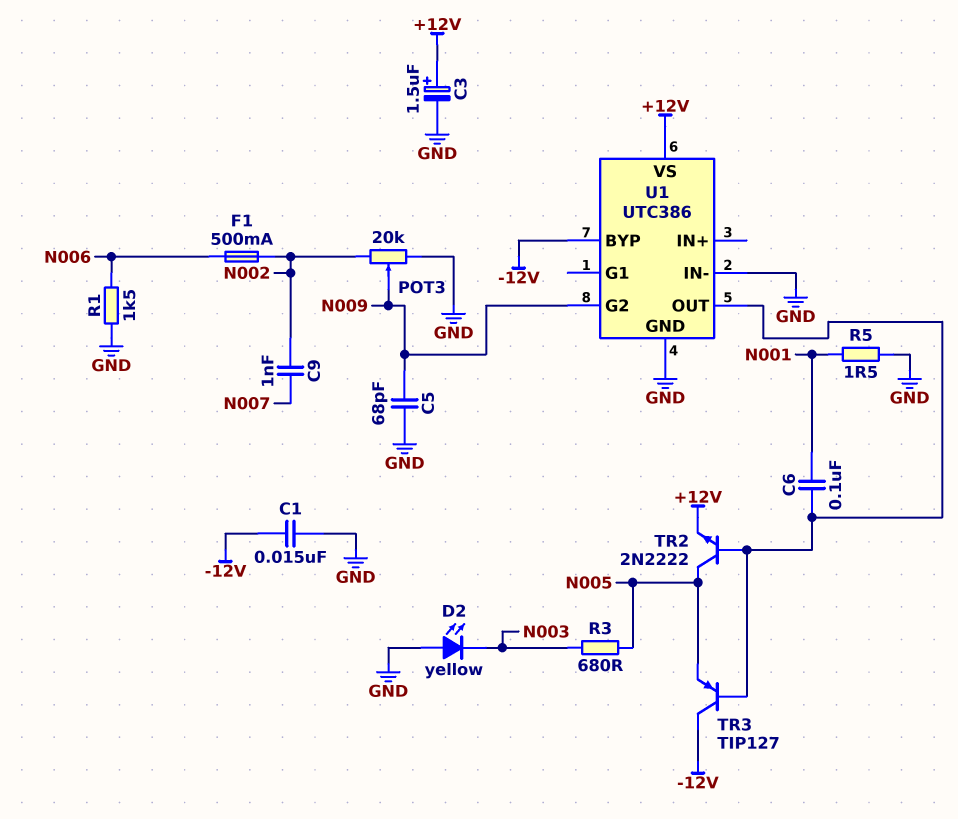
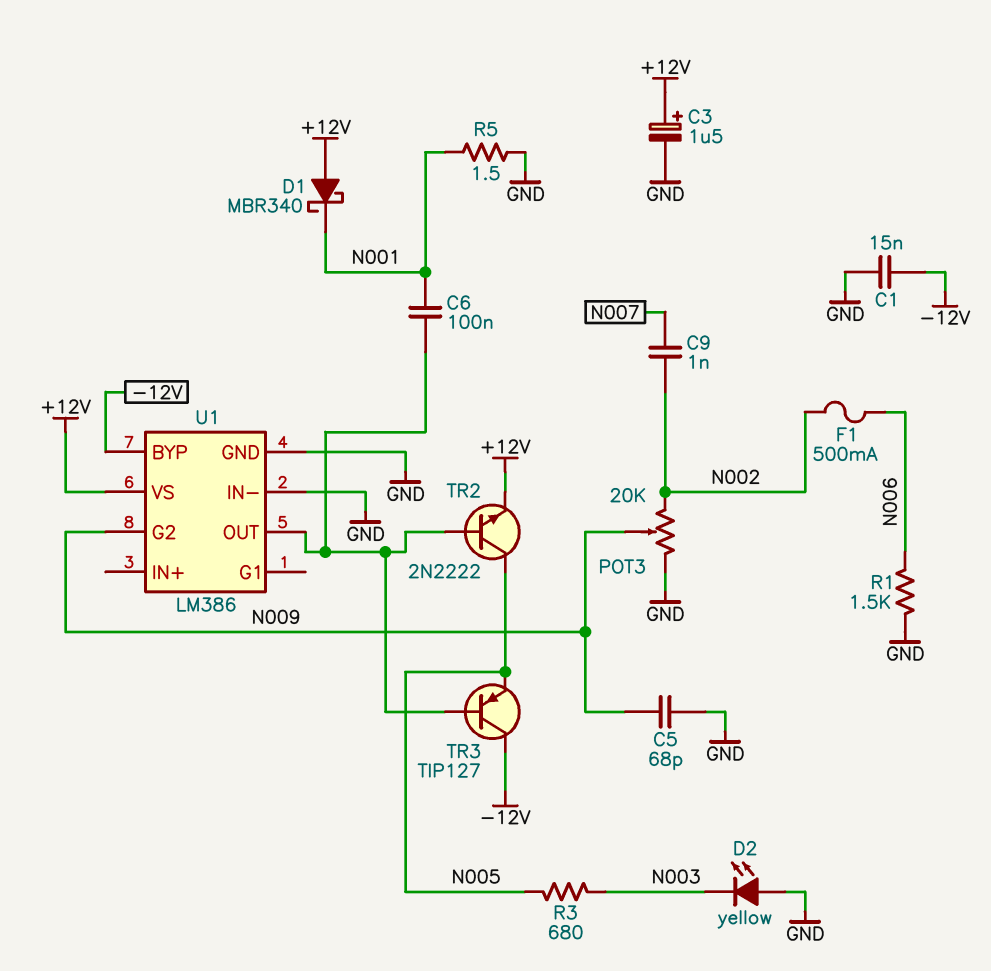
D1: none -> schottky MBR340 (A +12V, K N001)
U1: UTC386 -> LM386

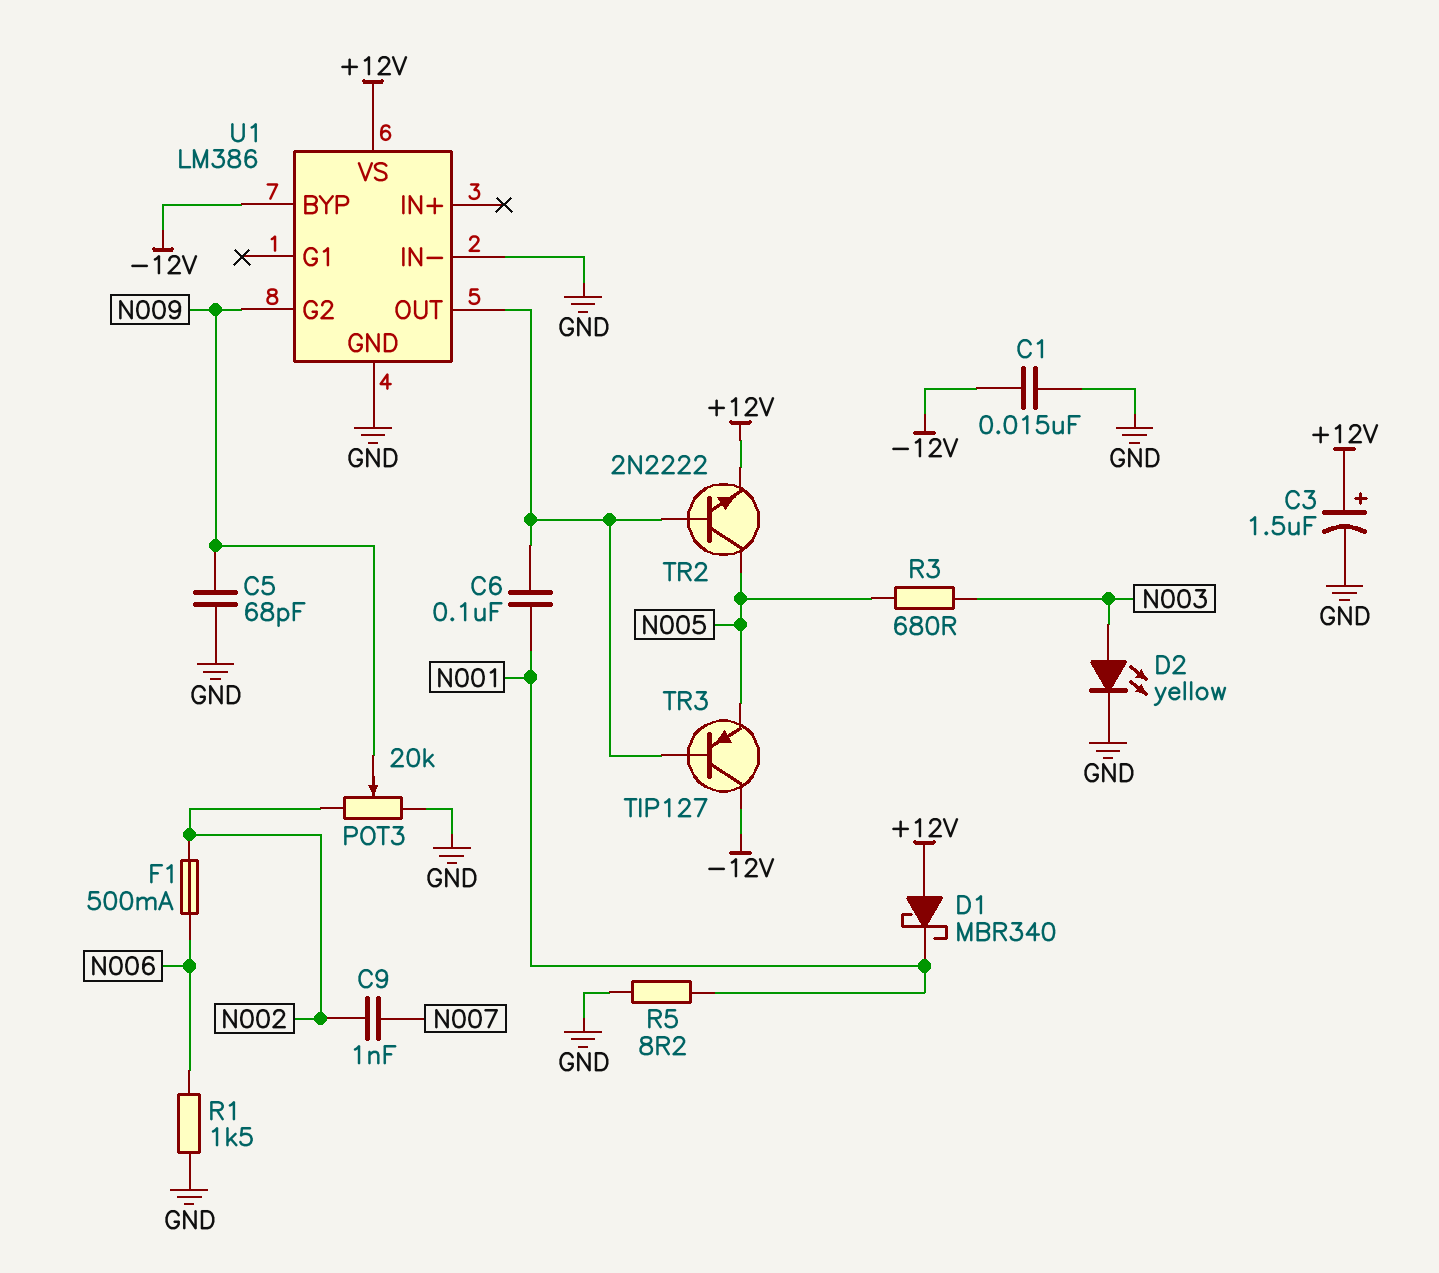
D2: LED yellow (A GND, K N003) -> LED yellow (A N003, K GND)
R5: 1.5 (GND, N001) -> 8.2 (GND, N001)

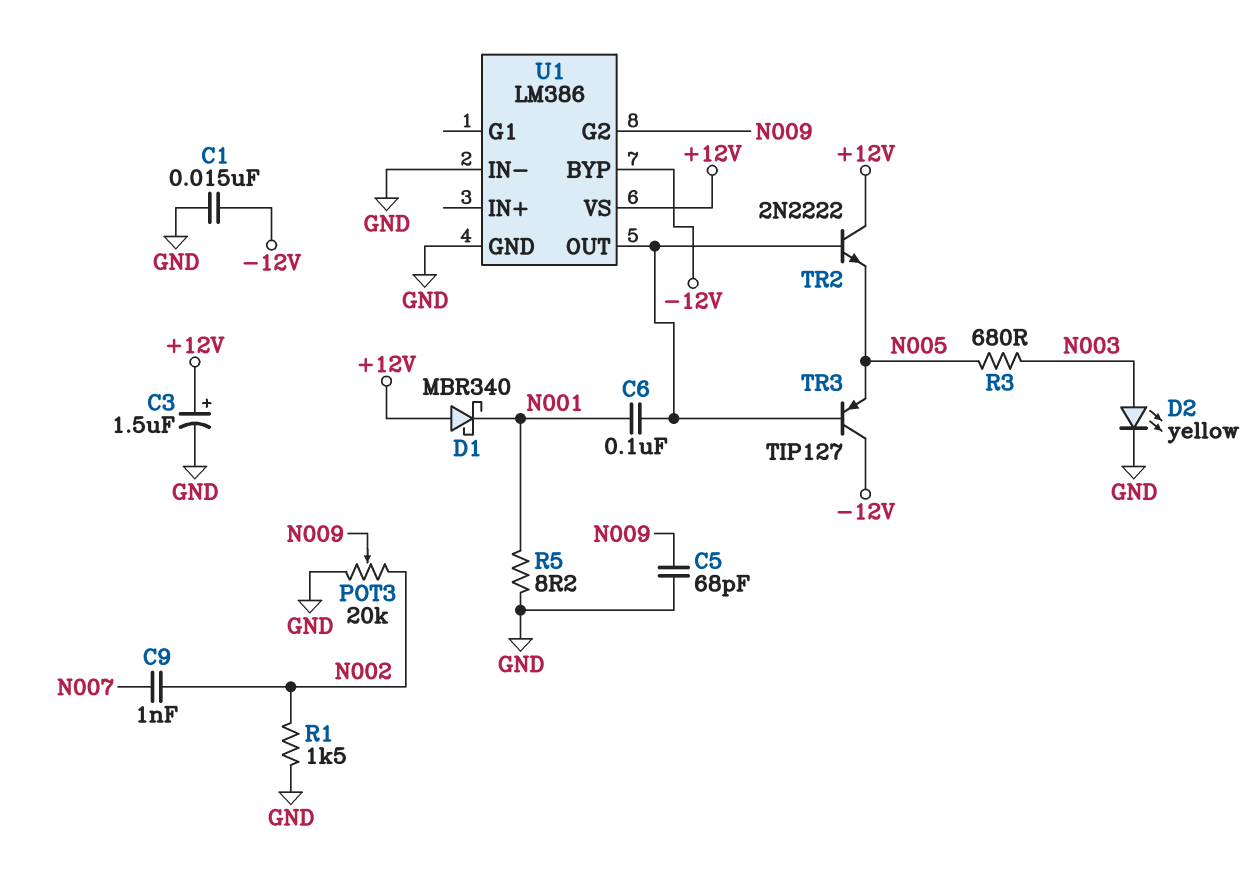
F1: 500mA (N002, N006) -> none
R1: 1.5k (GND, N006) -> 1.5k (GND, N002)
TR2: NPN 2N2222 (B U1/OUT, C N005, E +12V) -> NPN 2N2222 (B U1/OUT, C +12V, E N005)

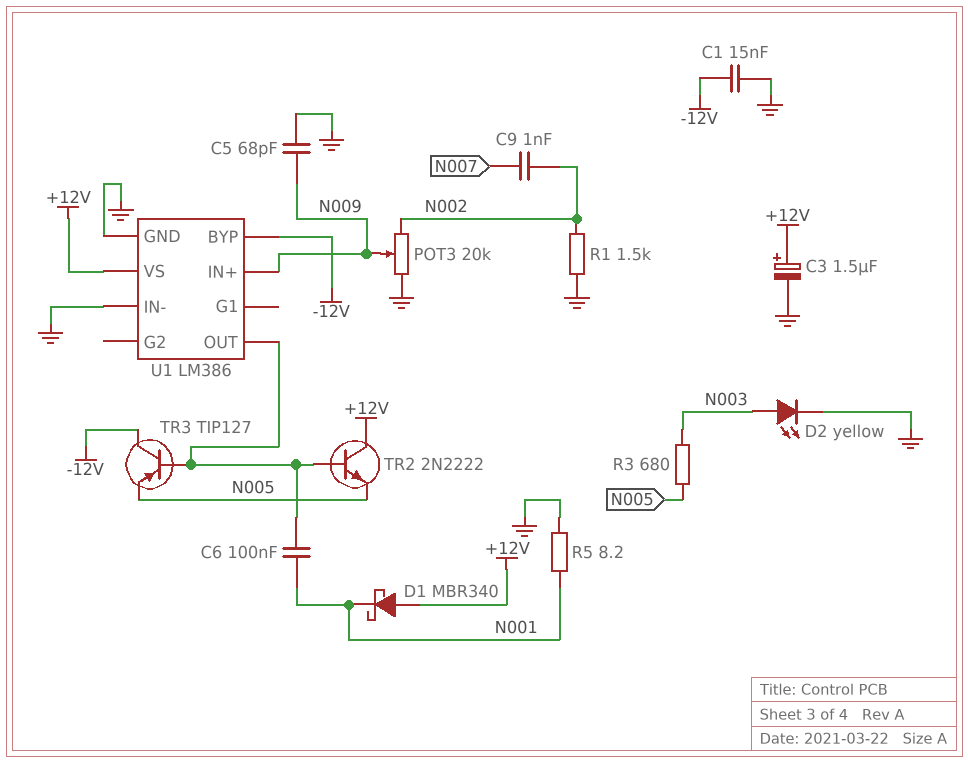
U1 pin G2: N009 -> none
U1 pin IN+: none -> N009

